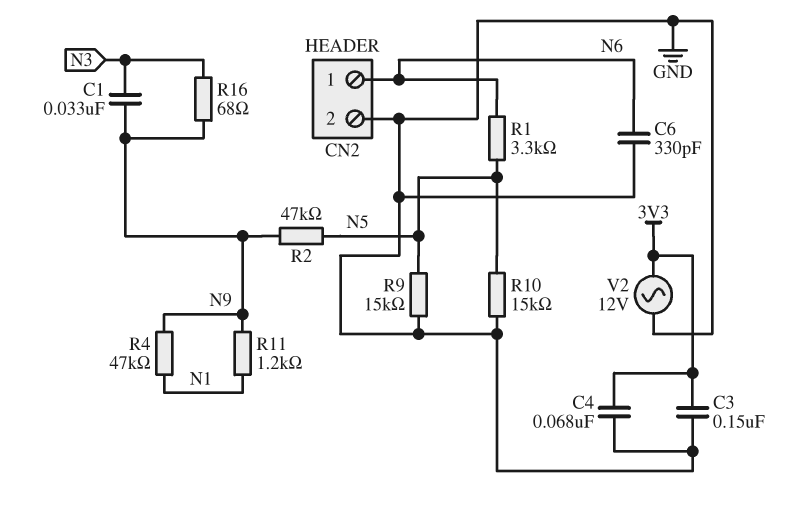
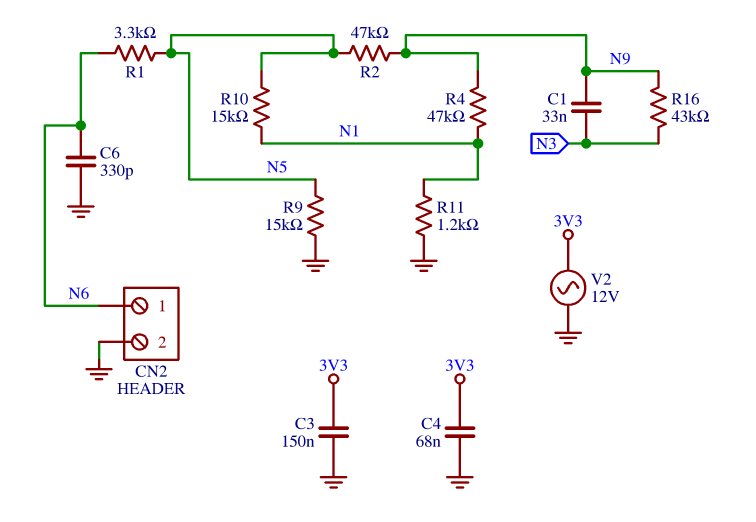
R10: 15k (GND, N5) -> 15k (N1, N5)
R11: 1.2k (N1, N9) -> 1.2k (GND, N1)
R16: 68 (N3, N9) -> 43k (N3, N9)

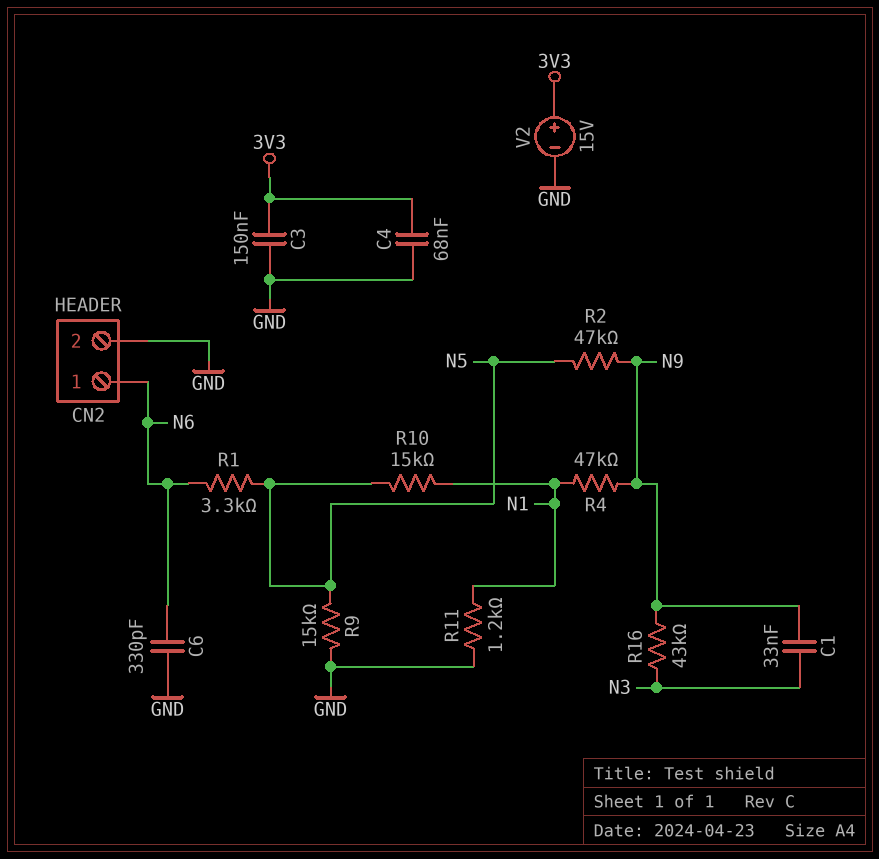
V2: AC 12V (3V3, GND) -> 15V (plus 3V3, minus GND)

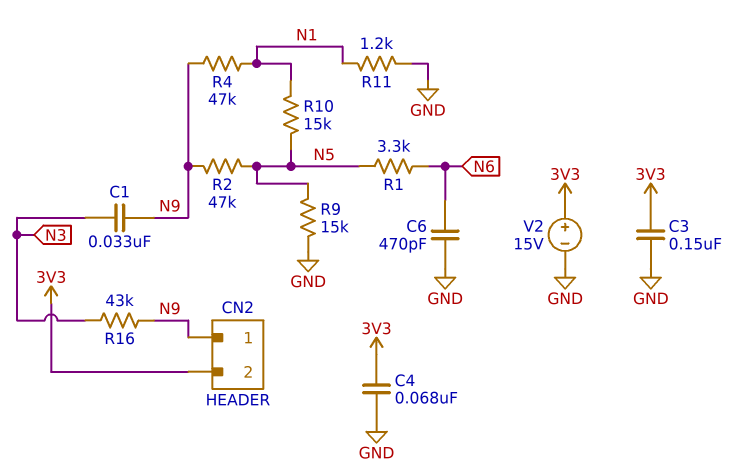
C6: 330pF (GND, N6) -> 470pF (GND, N6)
CN2 pin 1: N6 -> N9
CN2 pin 2: GND -> 3V3

